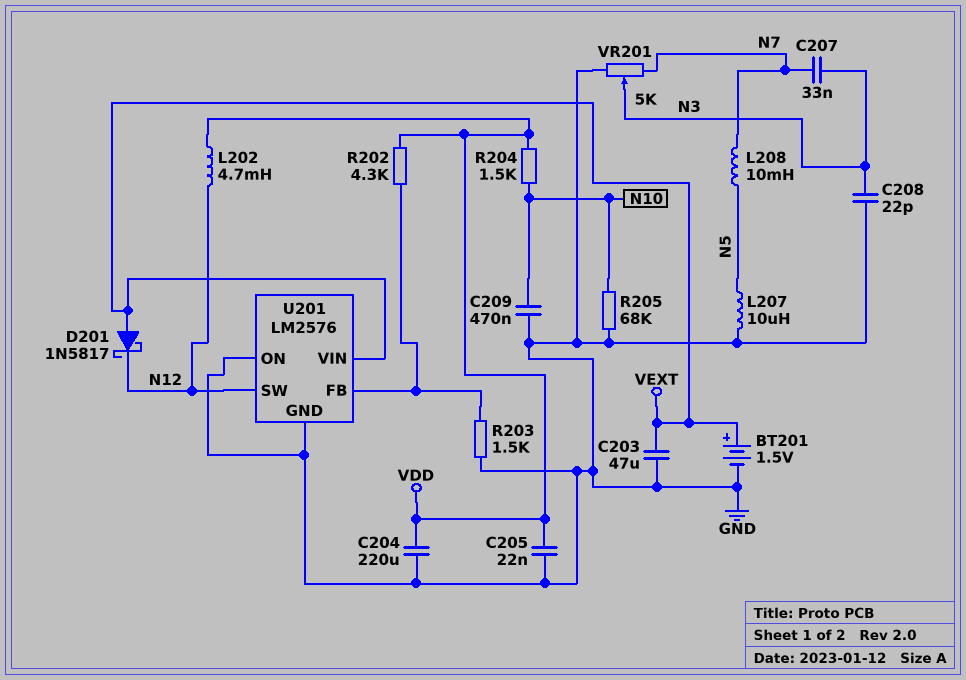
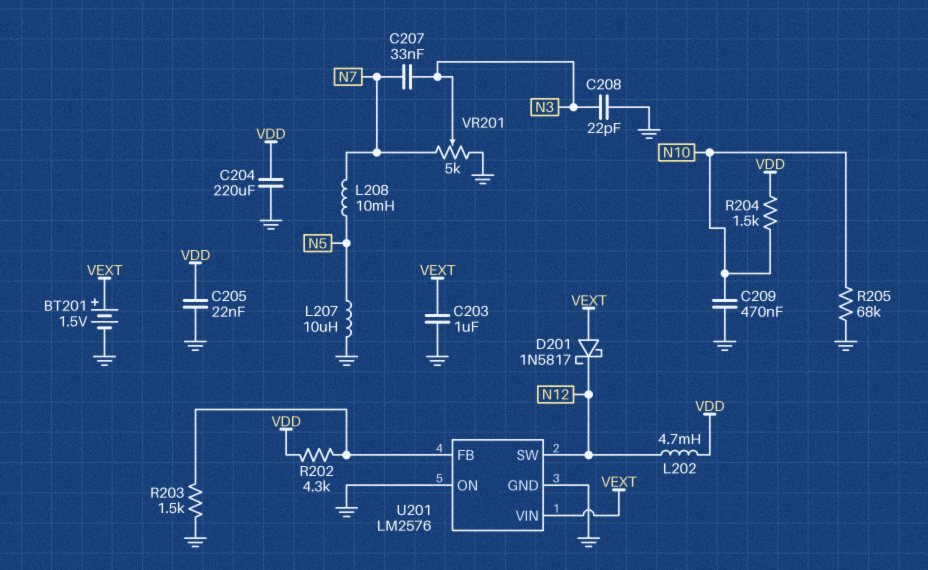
C203: 47uF (GND, VEXT) -> 1uF (GND, VEXT)

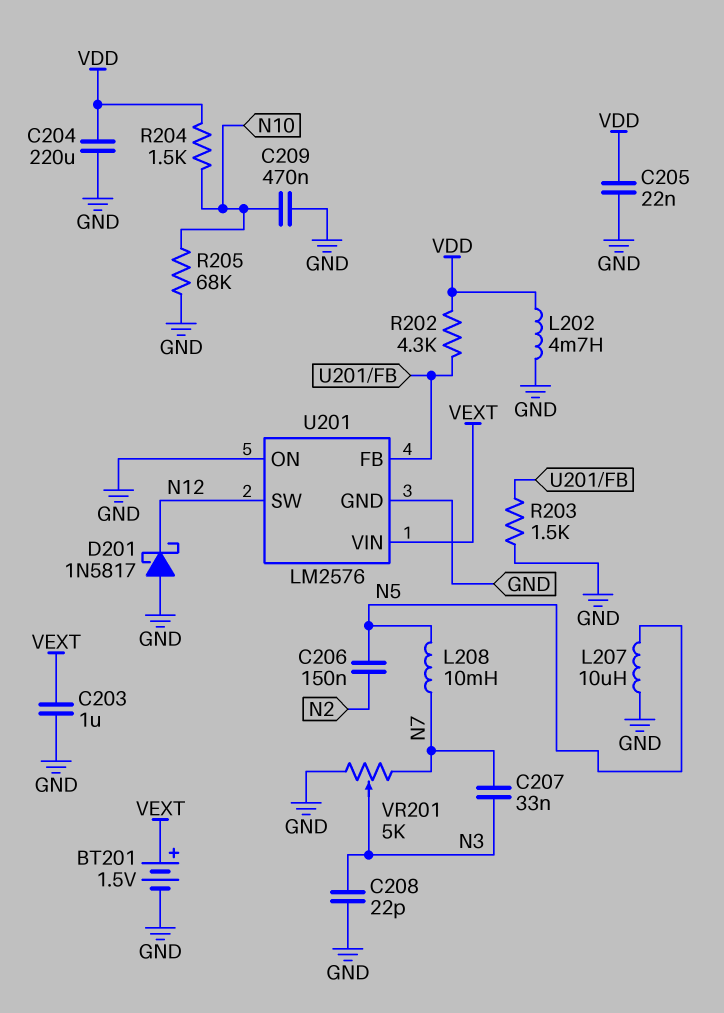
C206: none -> 150nF (N2, N5)
D201: schottky 1N5817 (A VEXT, K N12) -> schottky 1N5817 (A GND, K N12)
L202: 4.7mH (N12, VDD) -> 4.7mH (GND, VDD)

